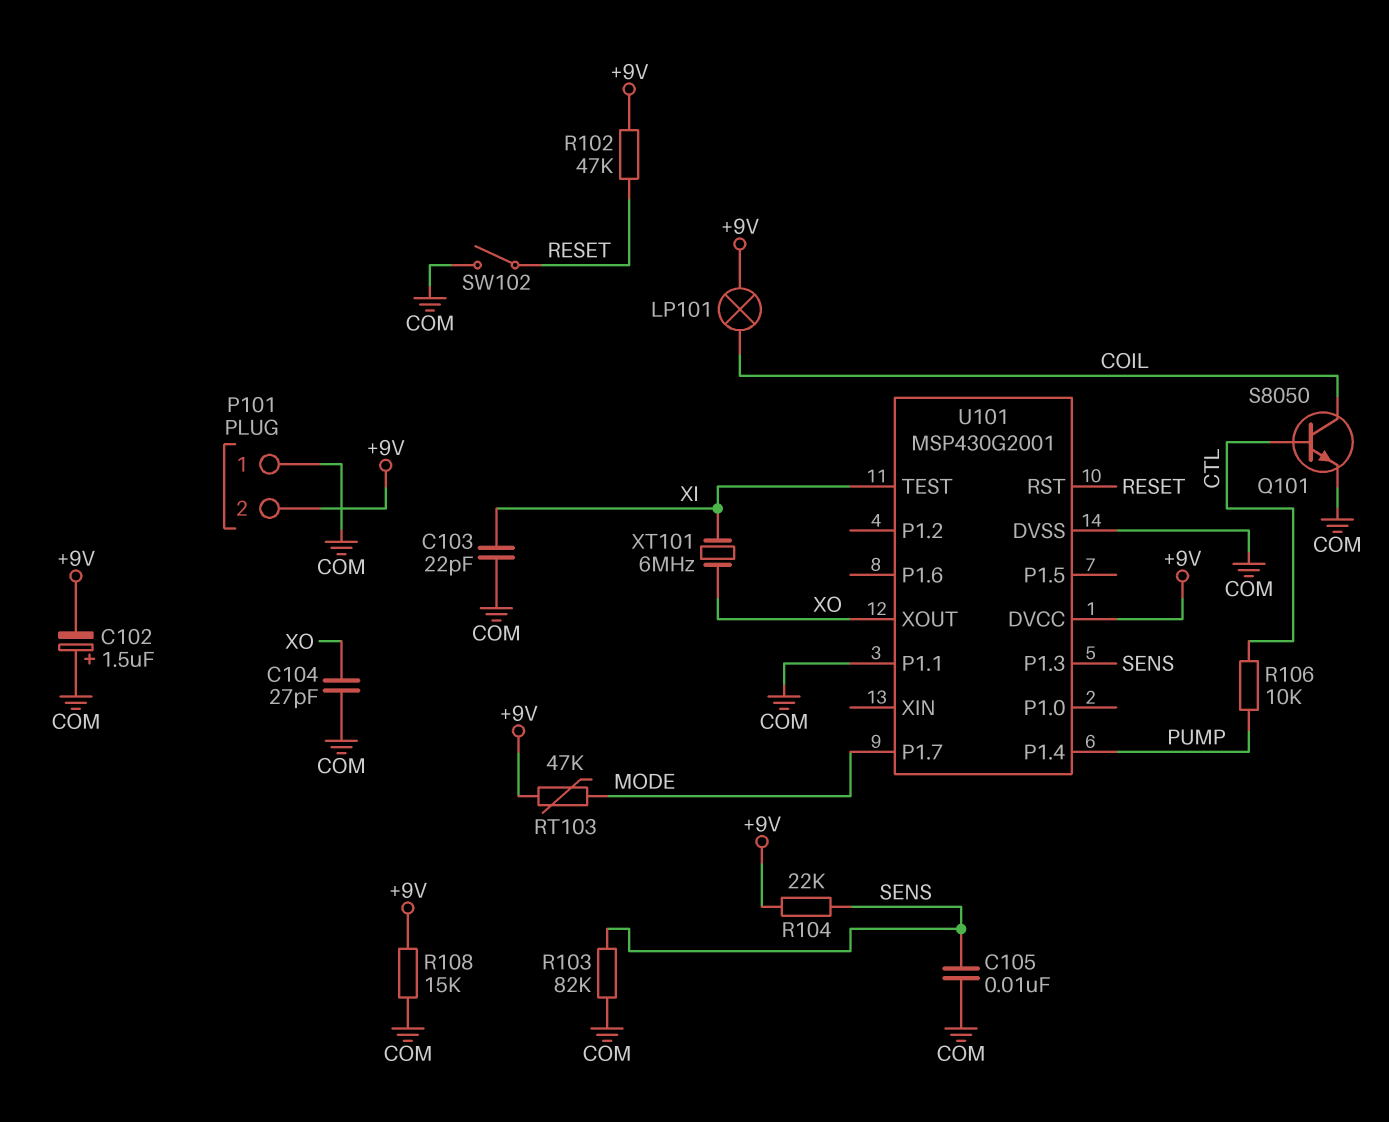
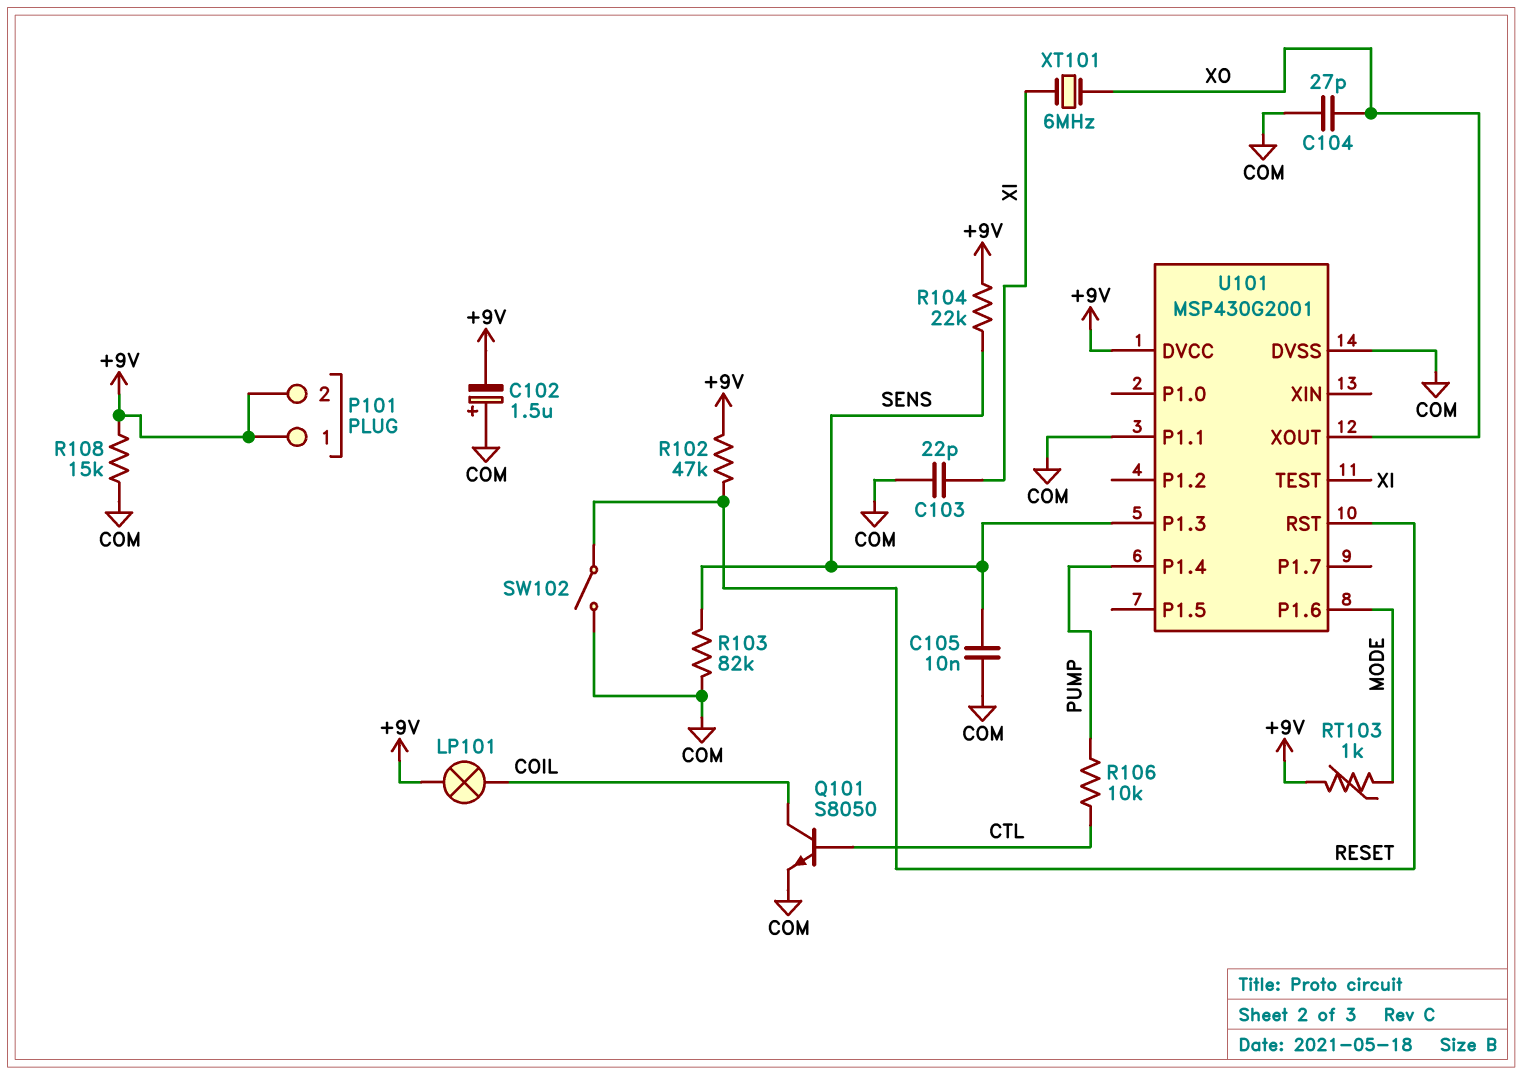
P101 pin 1: COM -> +9V
RT103: 47k (+9V, MODE) -> 1k (+9V, MODE)
U101 pin P1.6: none -> MODE
U101 pin P1.7: MODE -> none

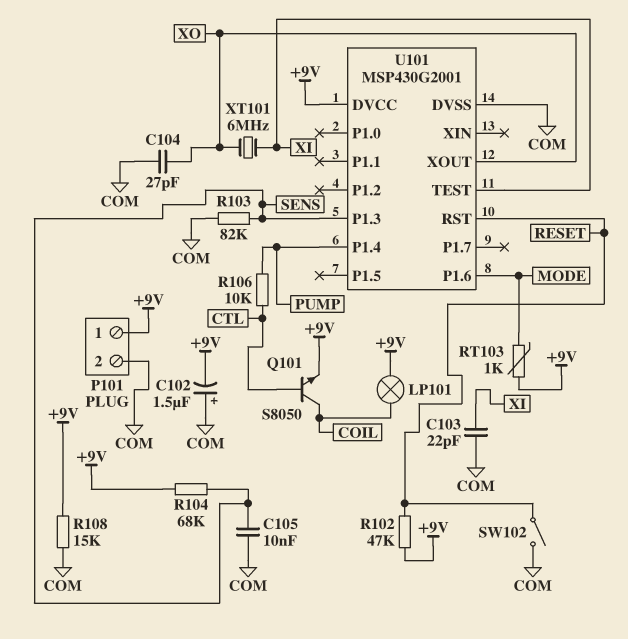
P101 pin 2: +9V -> COM
Q101: NPN S8050 (B CTL, C COIL, E COM) -> NPN S8050 (B CTL, C COIL, E +9V)
R104: 22k (+9V, SENS) -> 68k (+9V, SENS)
U101 pin P1.1: COM -> none

